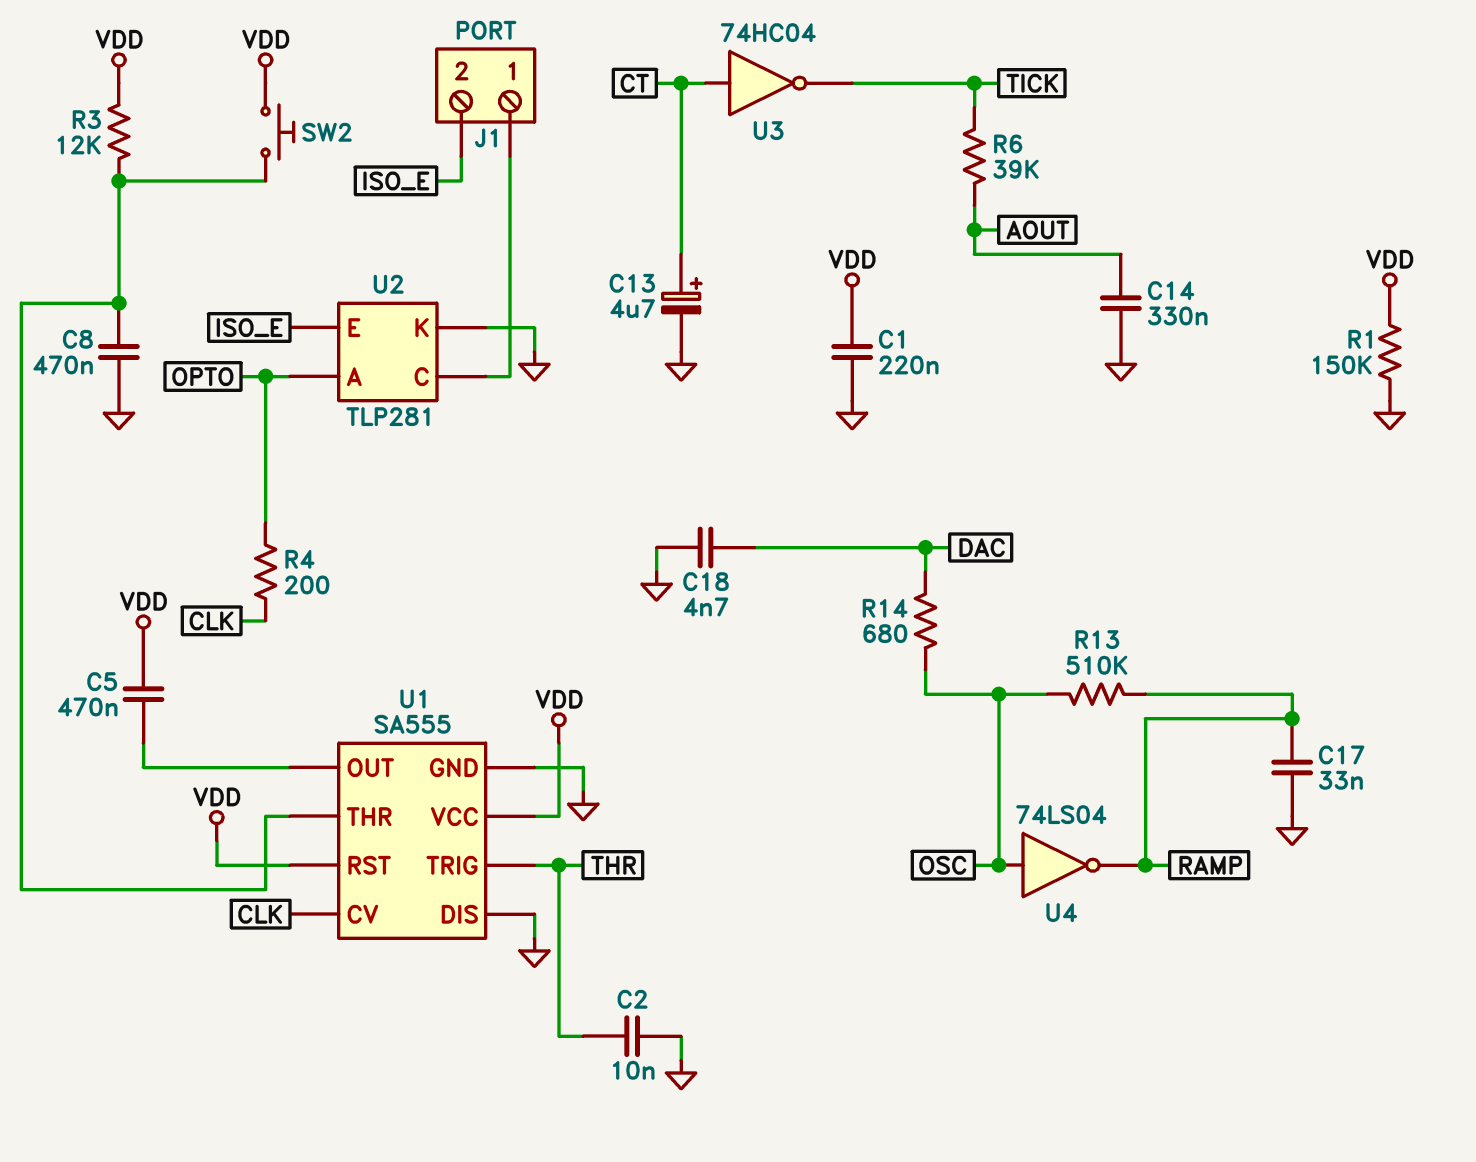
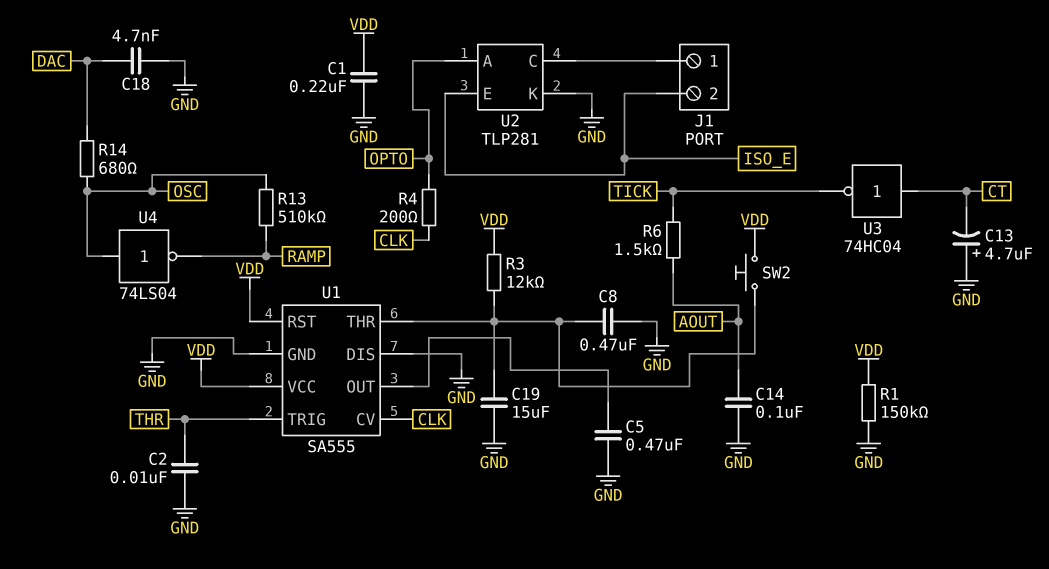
C5: 470nF (U1/OUT, VDD) -> 470nF (GND, U1/OUT)
C13: 4.7uF (plus CT, minus GND) -> 4.7uF (plus GND, minus CT)
C14: 330nF (AOUT, GND) -> 100nF (AOUT, GND)
C17: 33nF (GND, RAMP) -> none
C19: none -> 15uF (GND, U1/THR)
R6: 39k (AOUT, TICK) -> 1.5k (AOUT, TICK)

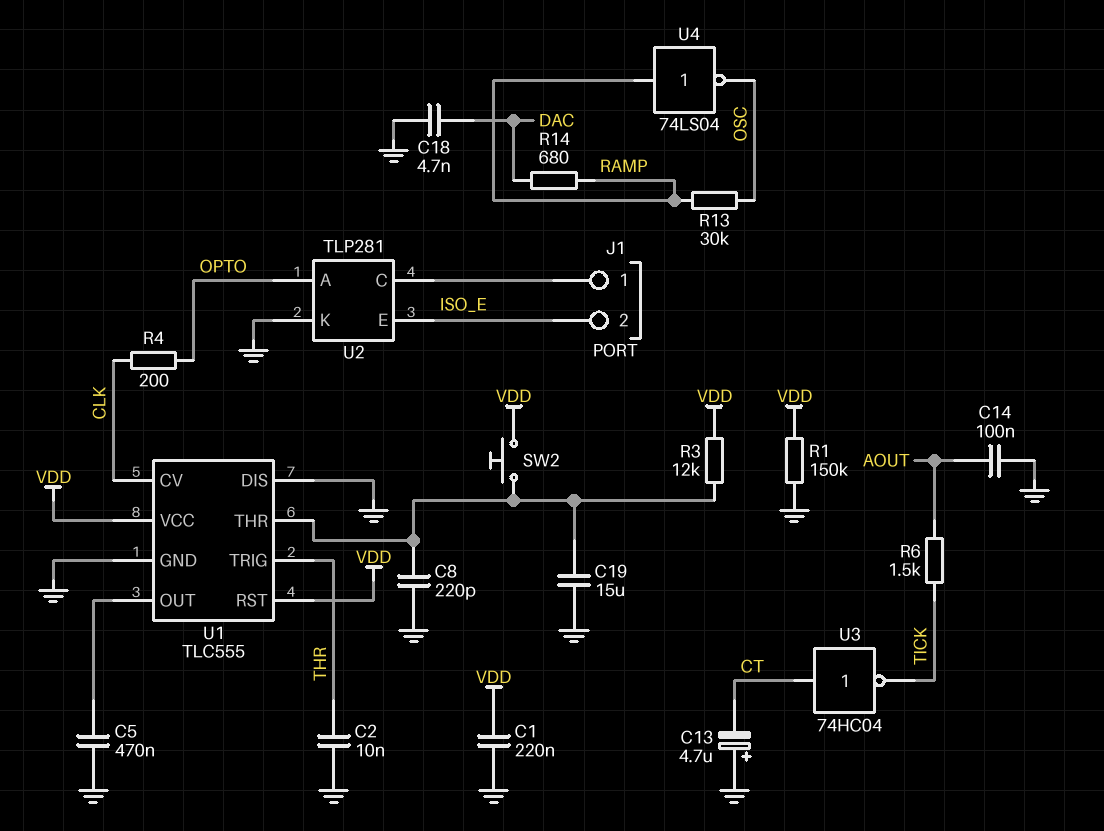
C8: 470nF (GND, U1/THR) -> 220pF (GND, U1/THR)
R13: 510k (OSC, RAMP) -> 30k (OSC, RAMP)
R14: 680 (DAC, OSC) -> 680 (DAC, RAMP)
U1: SA555 -> TLC555
U4: NOT 74LS04 (in OSC, out RAMP) -> NOT 74LS04 (in RAMP, out OSC)

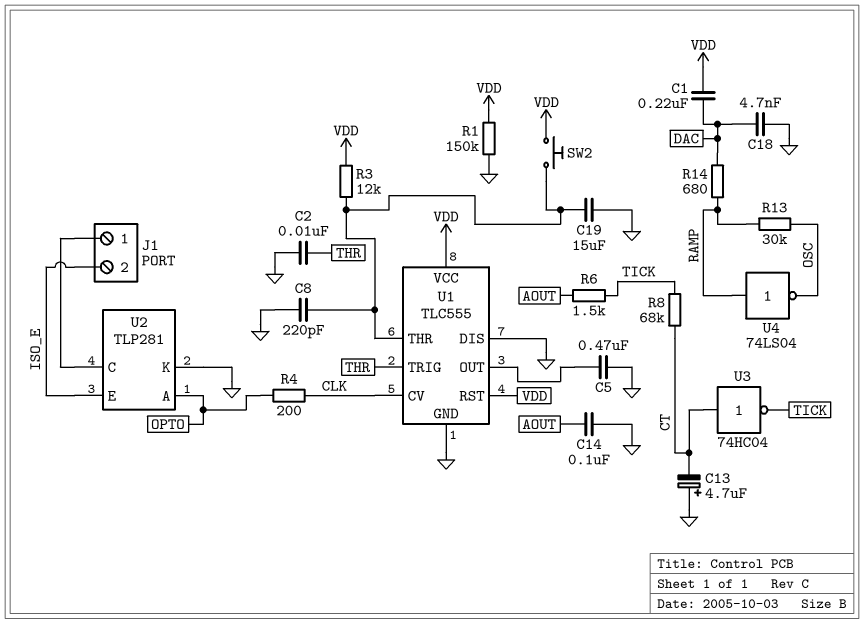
C1: 220nF (GND, VDD) -> 220nF (DAC, VDD)
R8: none -> 68k (CT, TICK)

